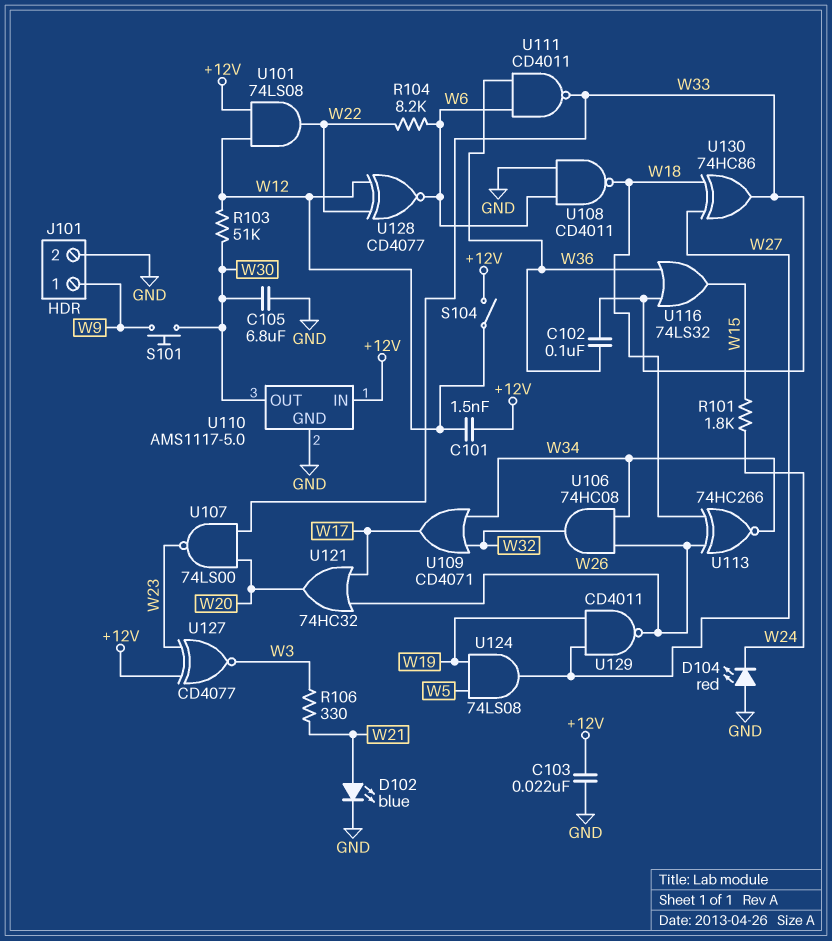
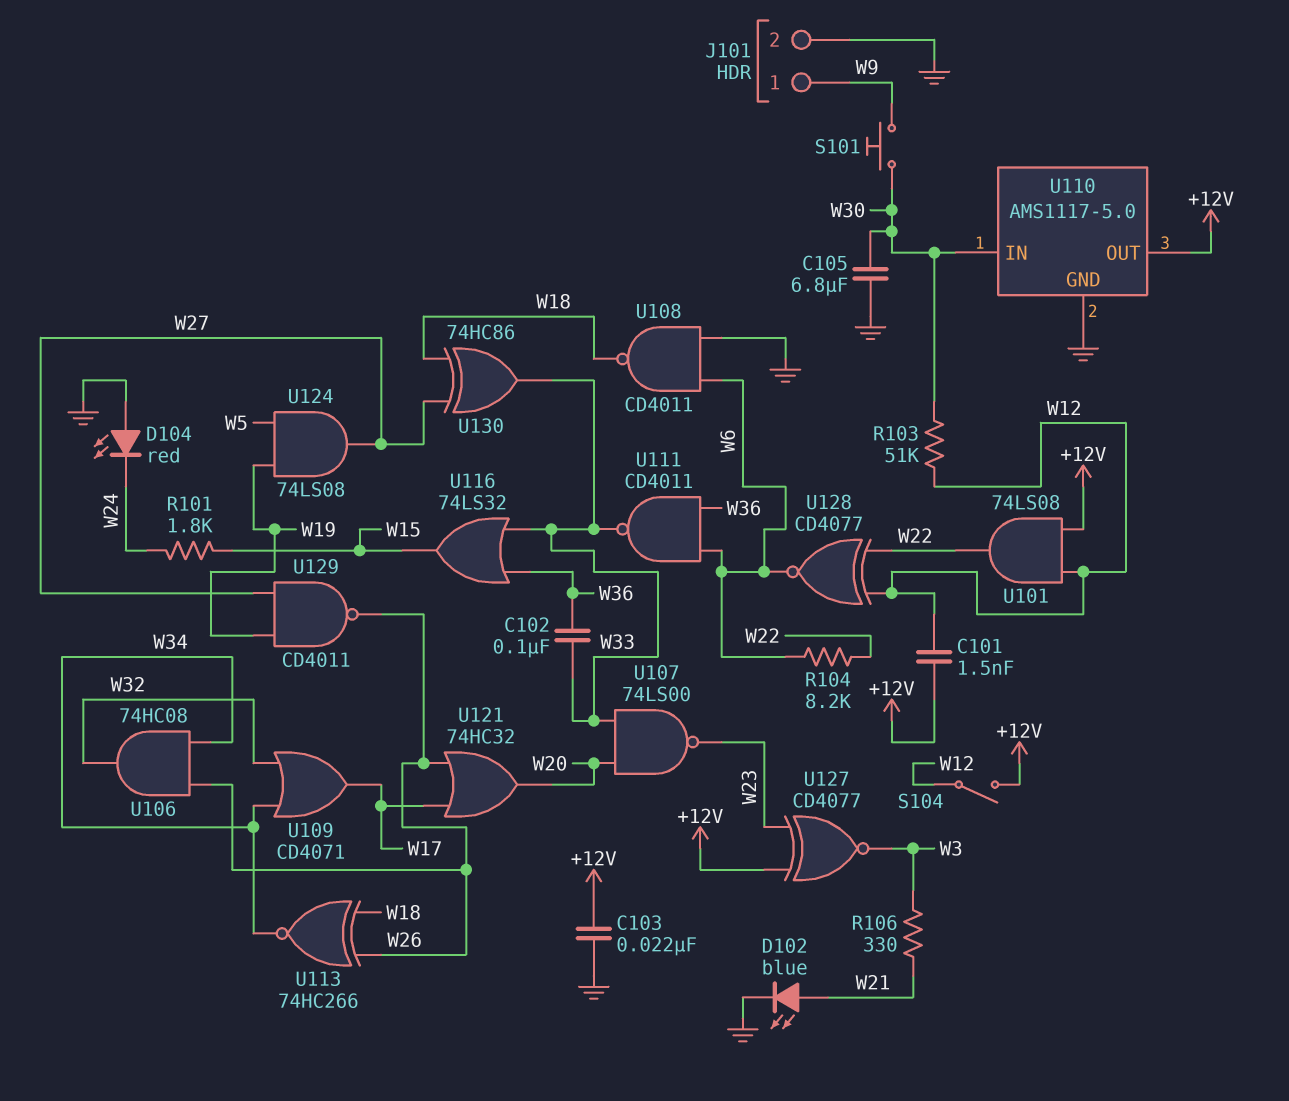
U110 pin IN: +12V -> W30
U110 pin OUT: W30 -> +12V

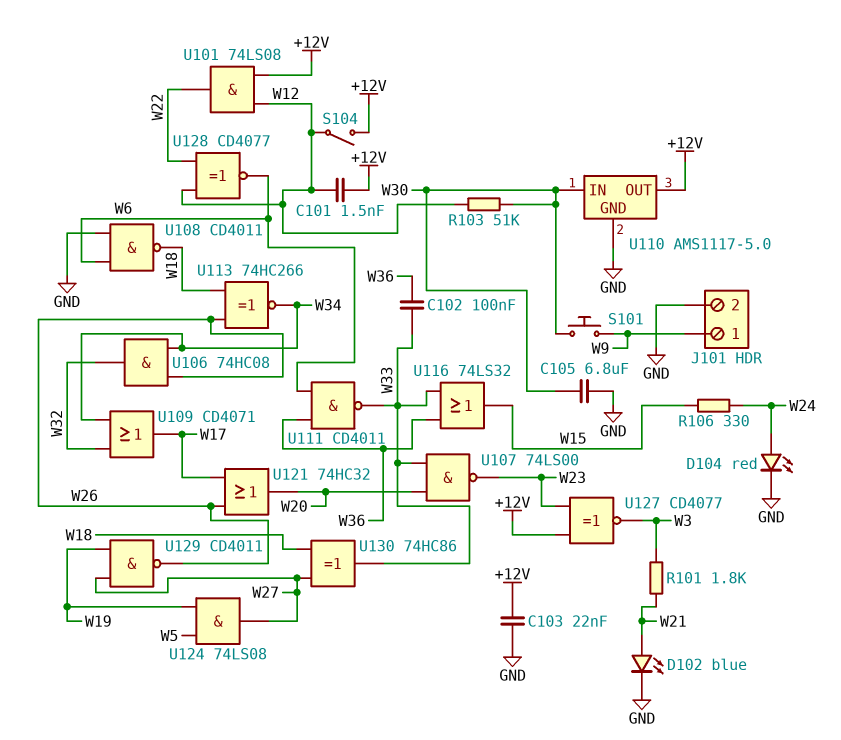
D104: LED red (A GND, K W24) -> LED red (A W24, K GND)
R101: 1.8k (W15, W24) -> 1.8k (W3, W21)
R104: 8.2k (W6, W22) -> none
R106: 330 (W3, W21) -> 330 (W15, W24)

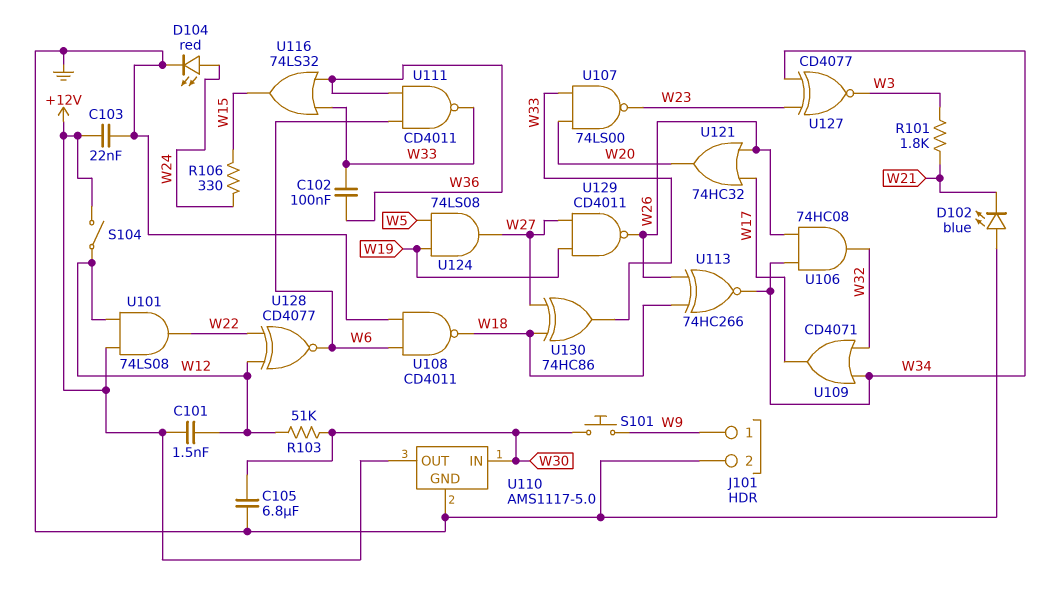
D102: LED blue (A W21, K GND) -> LED blue (A GND, K W21)
U127: XNOR CD4077 (in +12V, in W23, out W3) -> XNOR CD4077 (in W23, in W34, out W3)

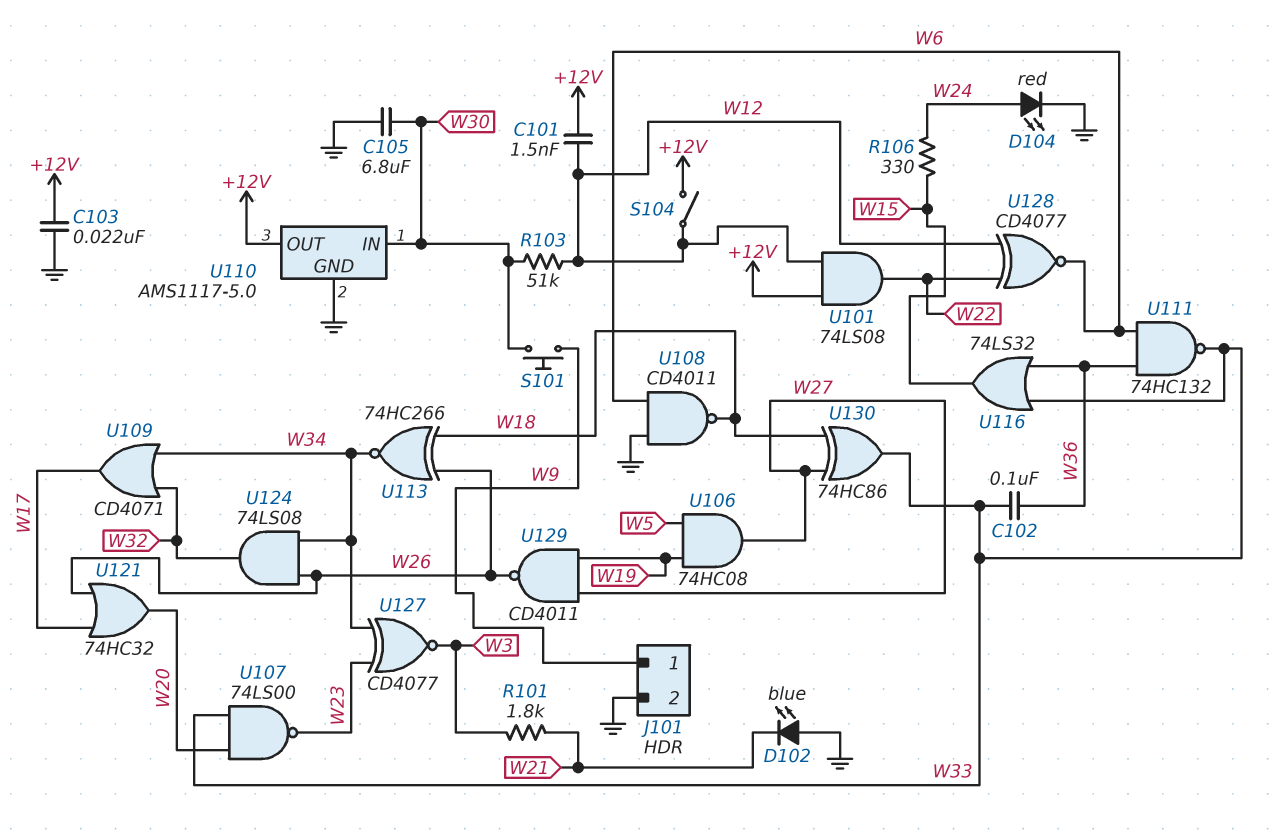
U106: AND 74HC08 (in W26, in W34, out W32) -> AND 74HC08 (in W5, in W19, out W27)
U111: NAND CD4011 (in W6, in W36, out W33) -> NAND 74HC132 (in W6, in W36, out W33)
U124: AND 74LS08 (in W5, in W19, out W27) -> AND 74LS08 (in W26, in W34, out W32)

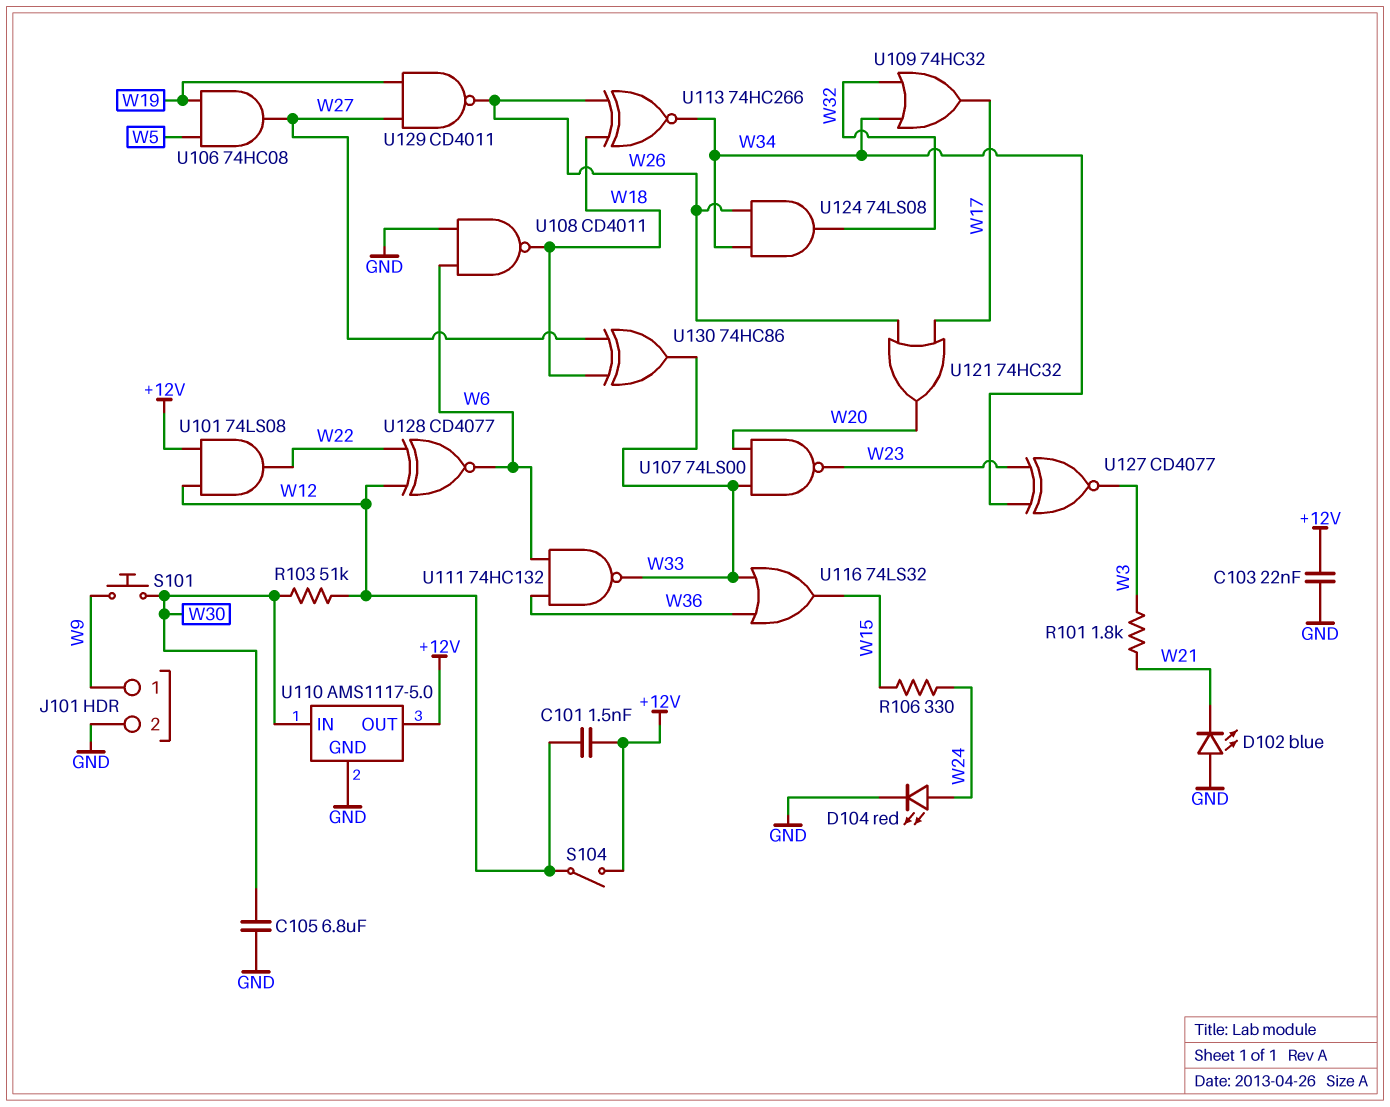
C102: 100nF (W33, W36) -> none
U109: OR CD4071 (in W32, in W34, out W17) -> OR 74HC32 (in W32, in W34, out W17)

